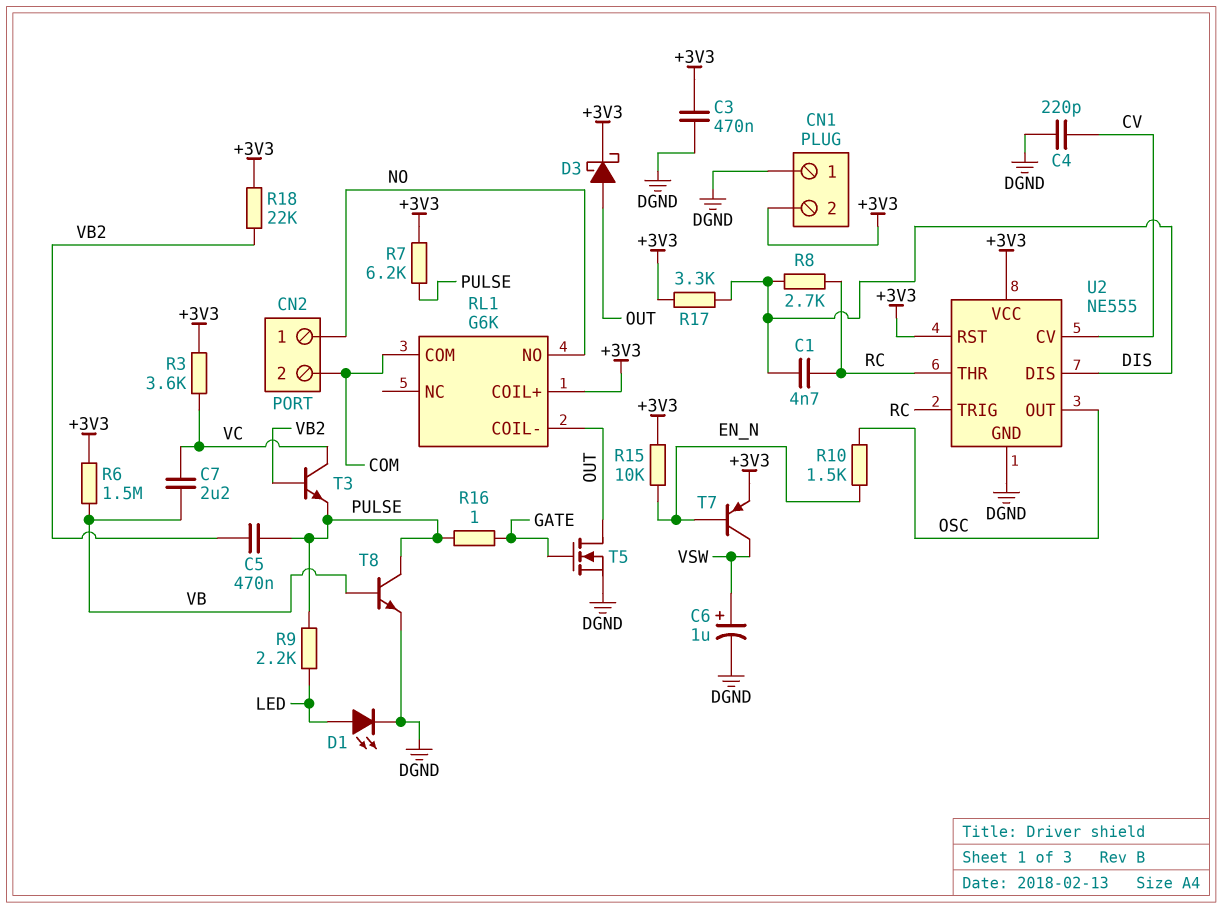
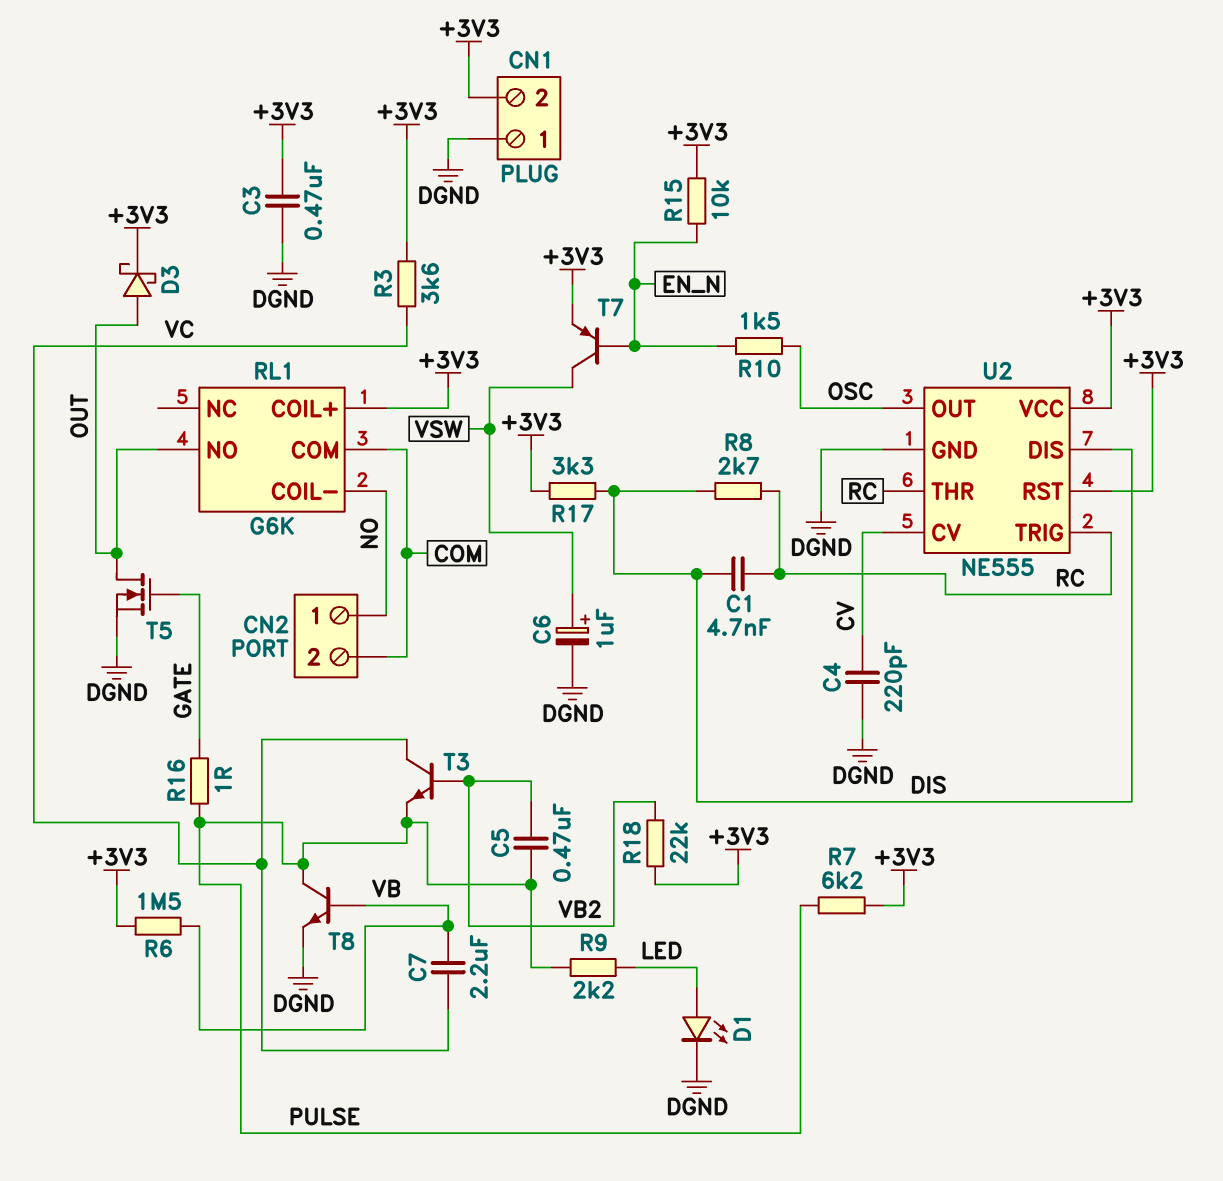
RL1 pin COIL-: OUT -> NO
RL1 pin NO: NO -> OUT

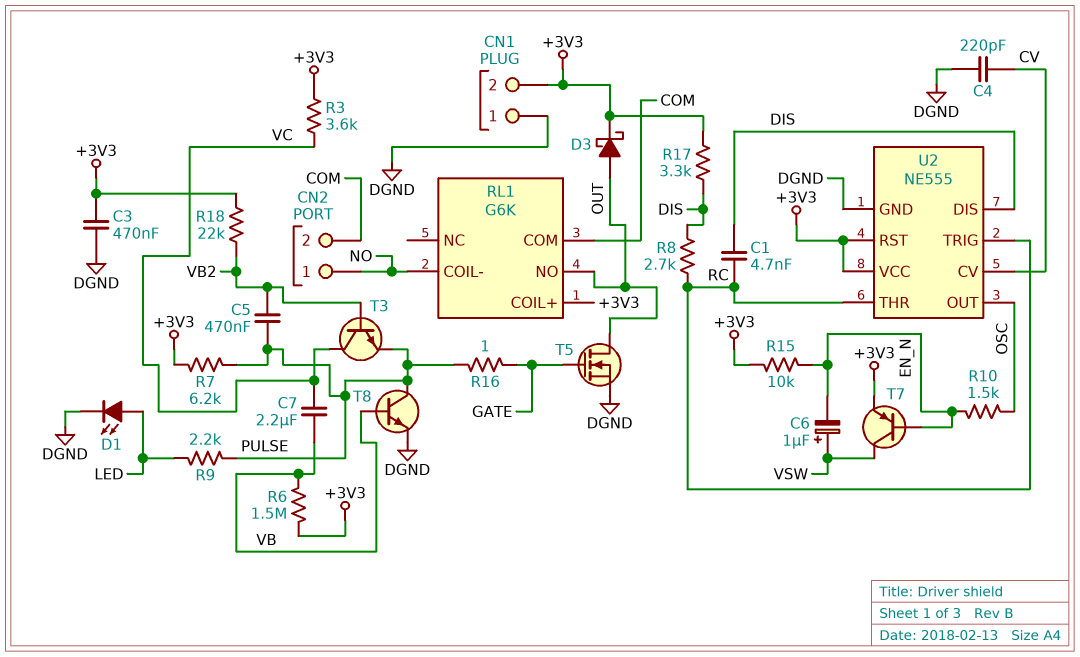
C6: 1uF (plus VSW, minus DGND) -> 1uF (plus VSW, minus EN_N)

